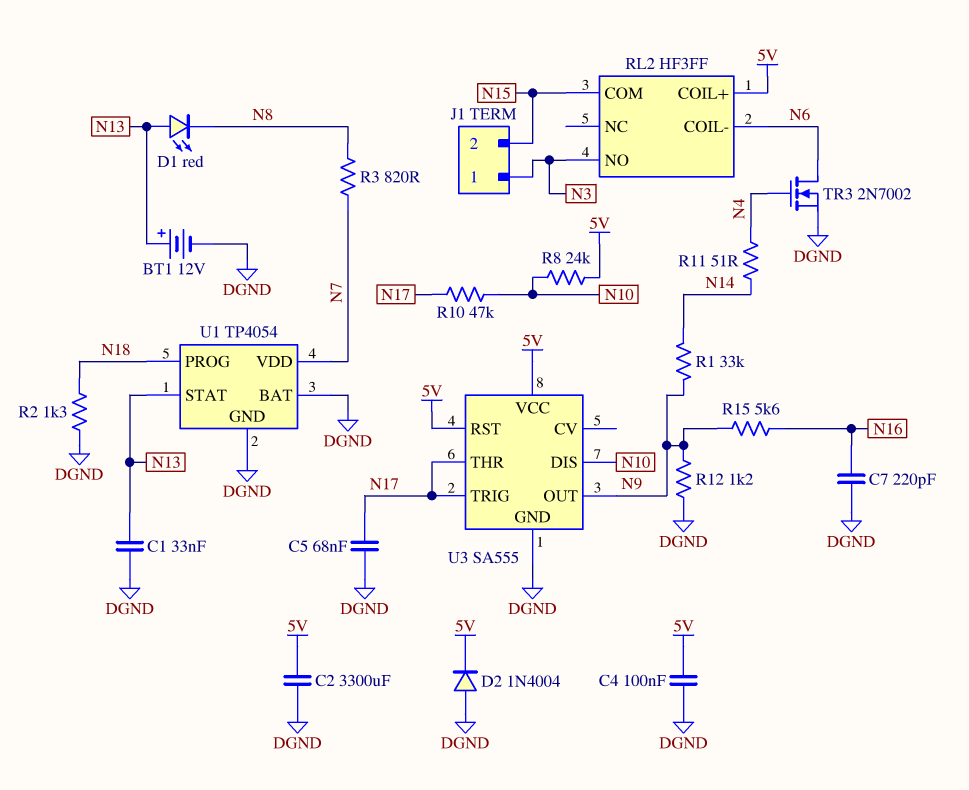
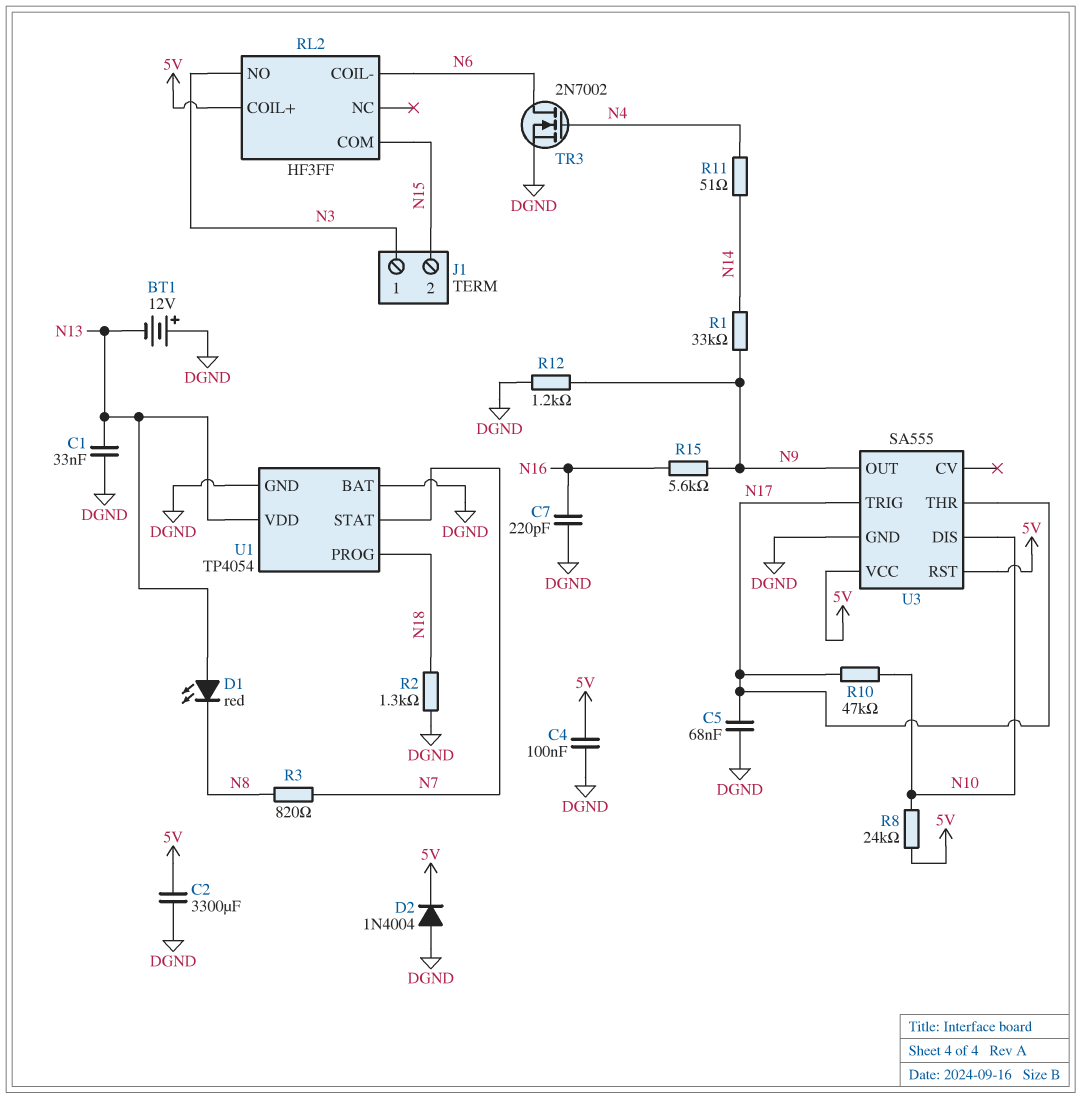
BT1: 12V (plus N13, minus DGND) -> 12V (plus DGND, minus N13)
U1 pin STAT: N13 -> N7
U1 pin VDD: N7 -> N13

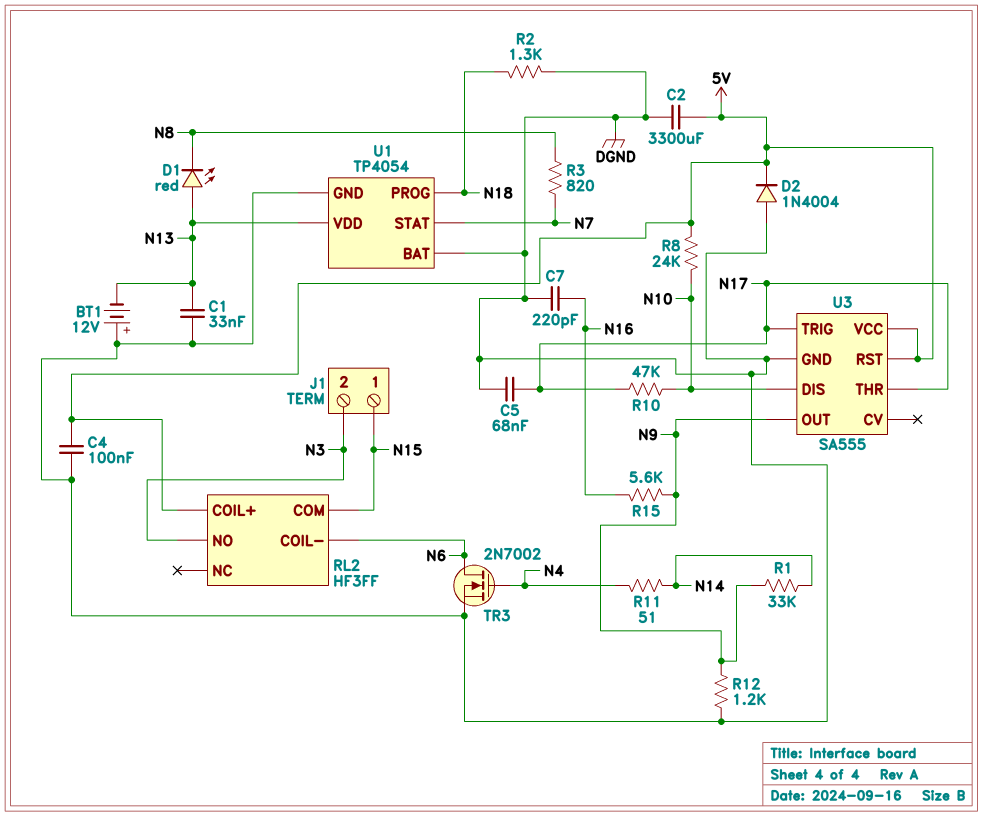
J1 pin 1: N3 -> N15
J1 pin 2: N15 -> N3

